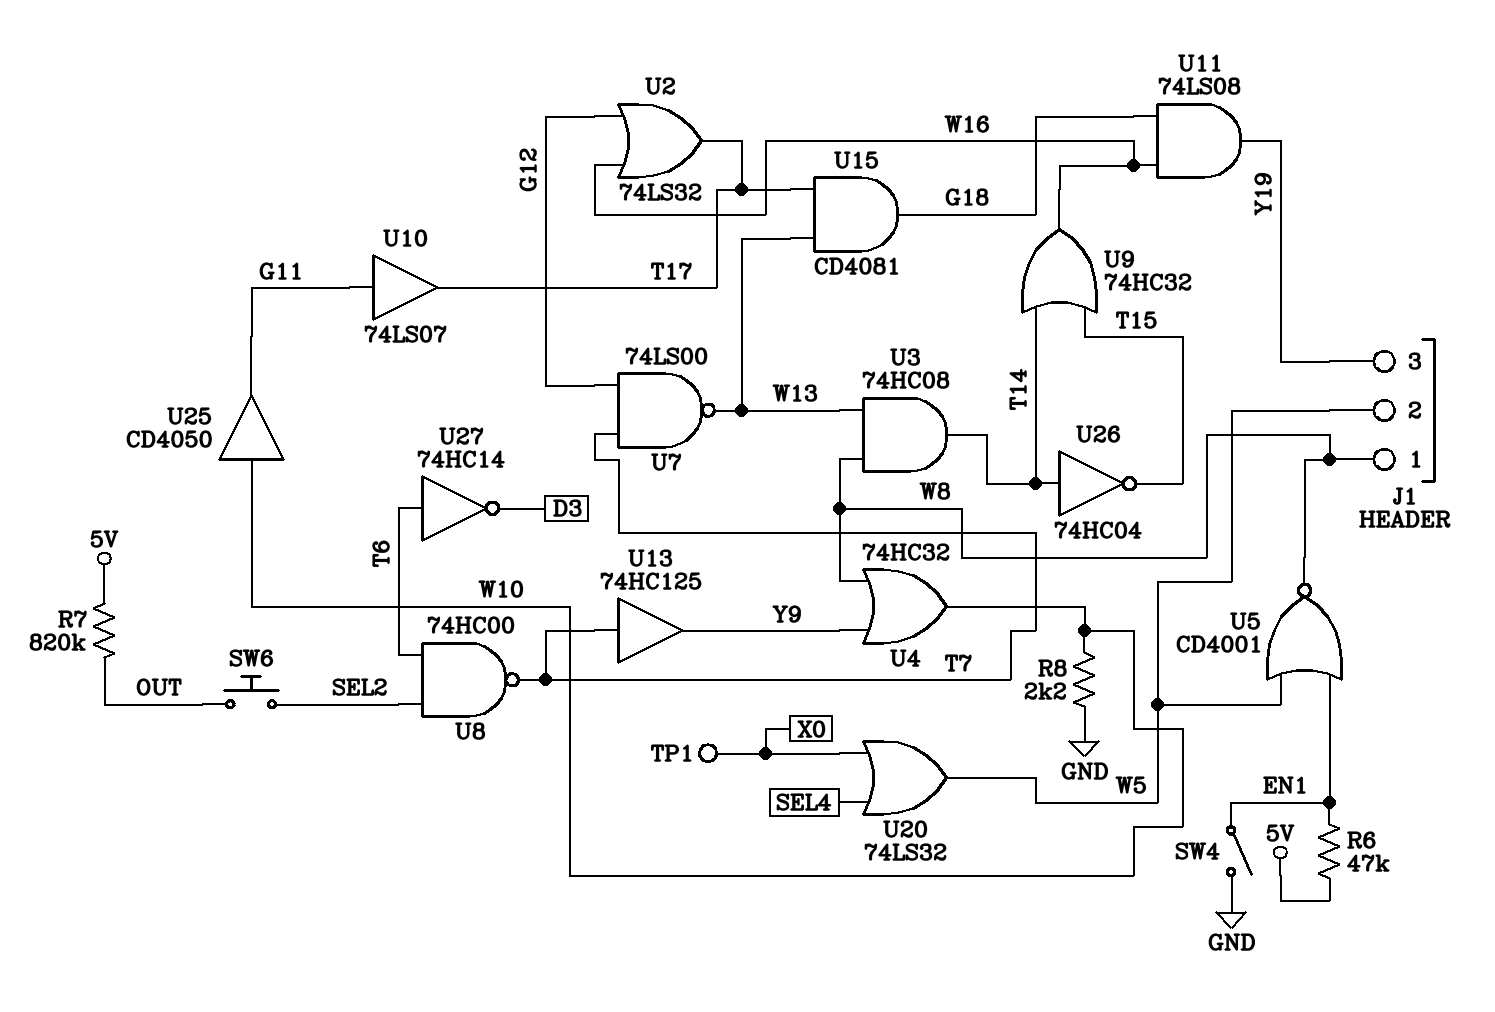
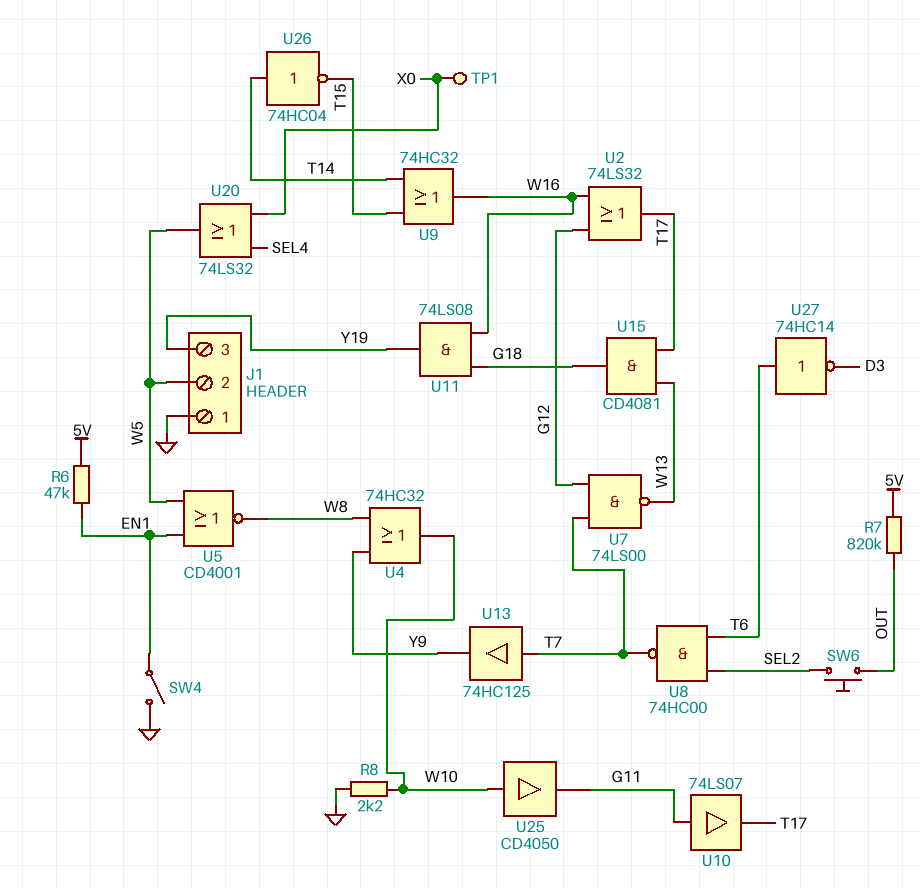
J1 pin 1: W8 -> GND
U3: AND 74HC08 (in W8, in W13, out T14) -> none

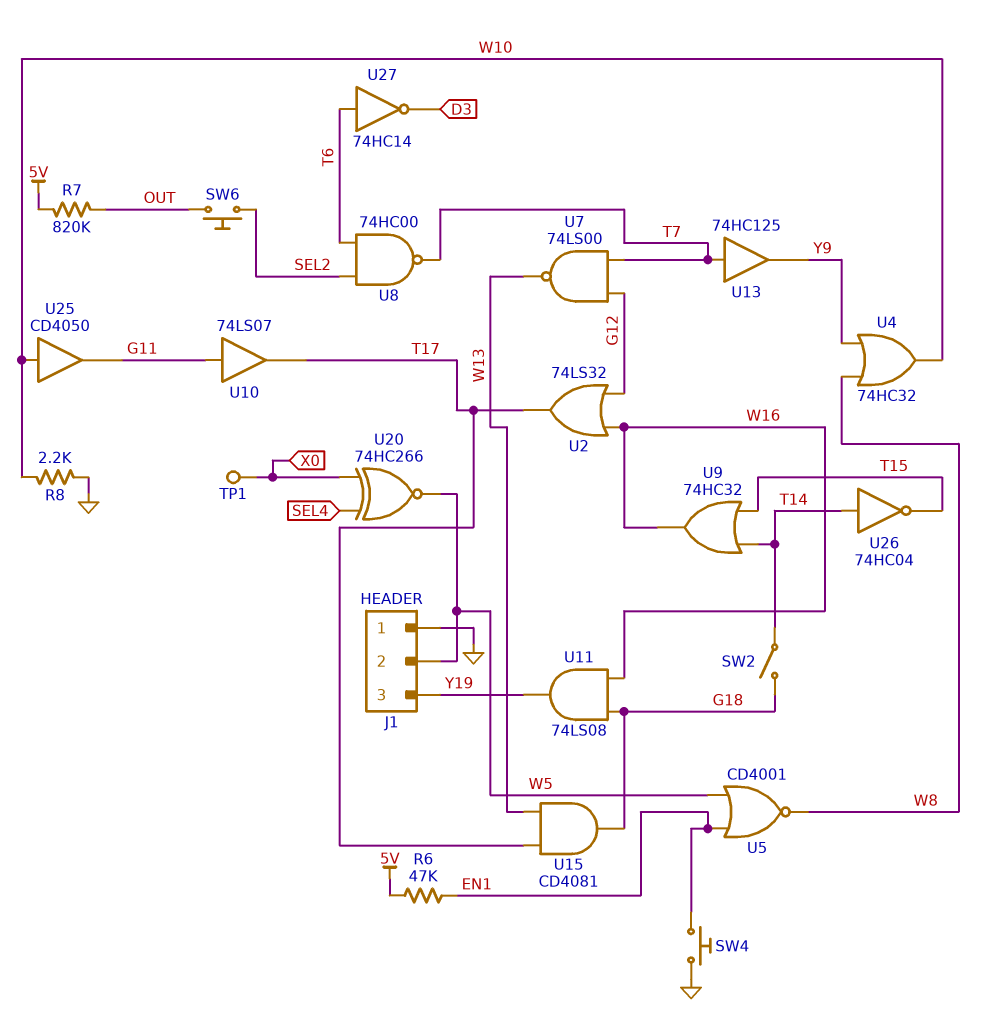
SW2: none -> switch (G18, T14)
SW4: switch (EN1, GND) -> button (EN1, GND)
U20: OR 74LS32 (in SEL4, in X0, out W5) -> XNOR 74HC266 (in SEL4, in X0, out W5)

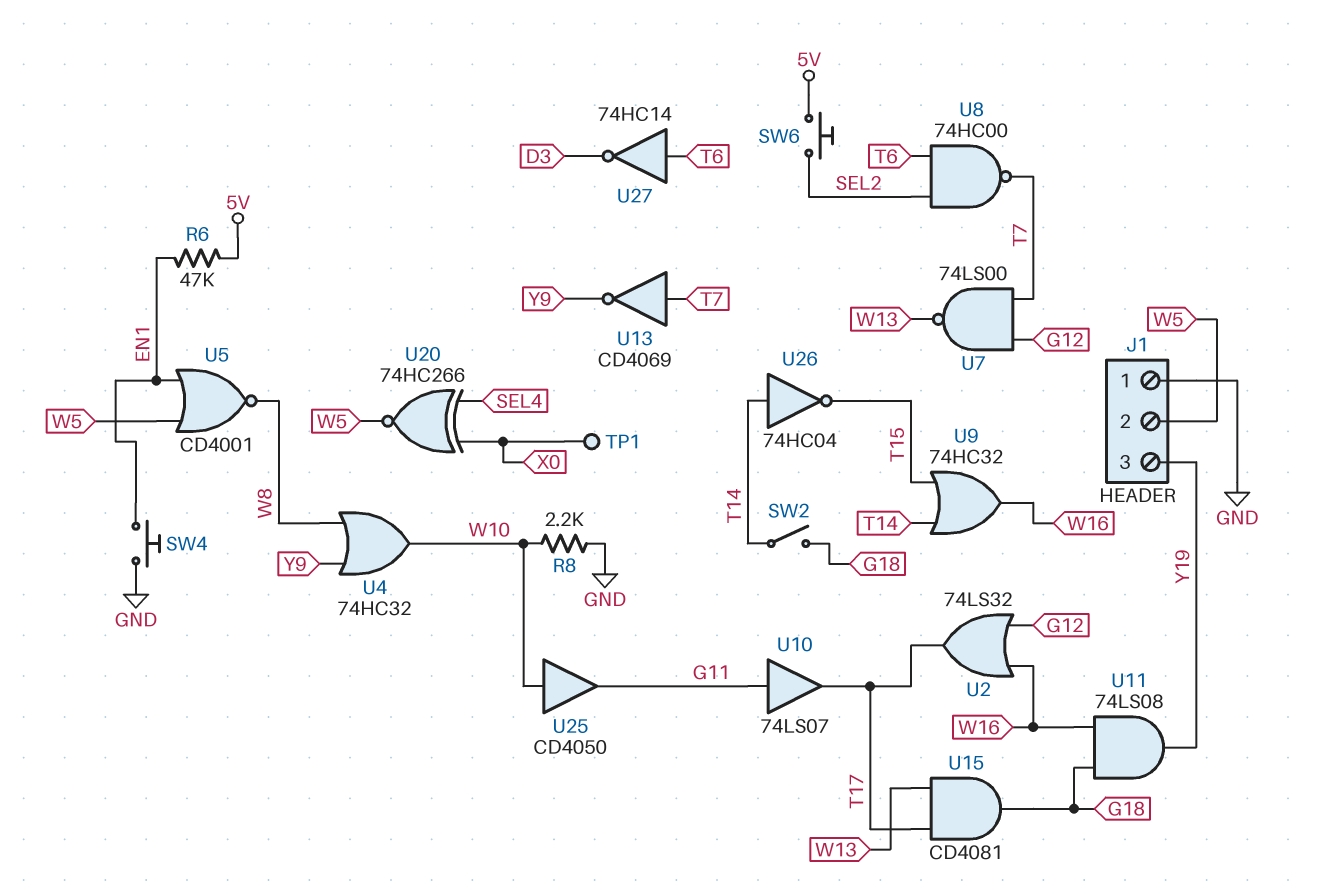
R7: 820k (5V, OUT) -> none
SW6: button (OUT, SEL2) -> button (5V, SEL2)
U13: buffer 74HC125 (in T7, out Y9) -> NOT CD4069 (in T7, out Y9)

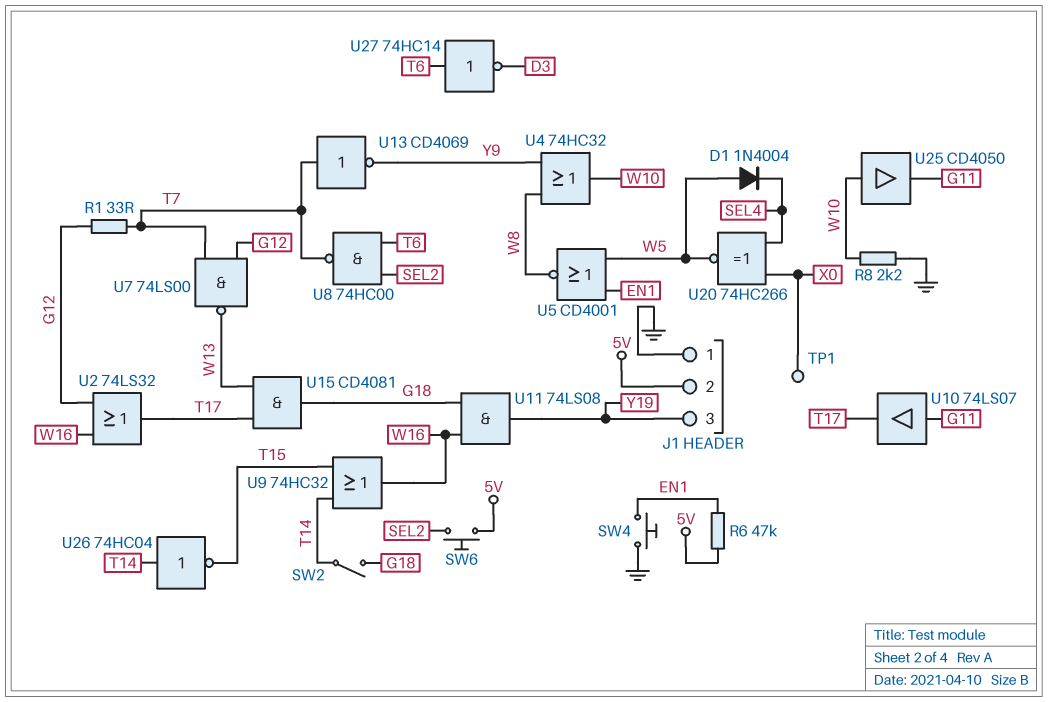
D1: none -> diode 1N4004 (A W5, K SEL4)
J1 pin 2: W5 -> 5V
R1: none -> 33 (G12, T7)

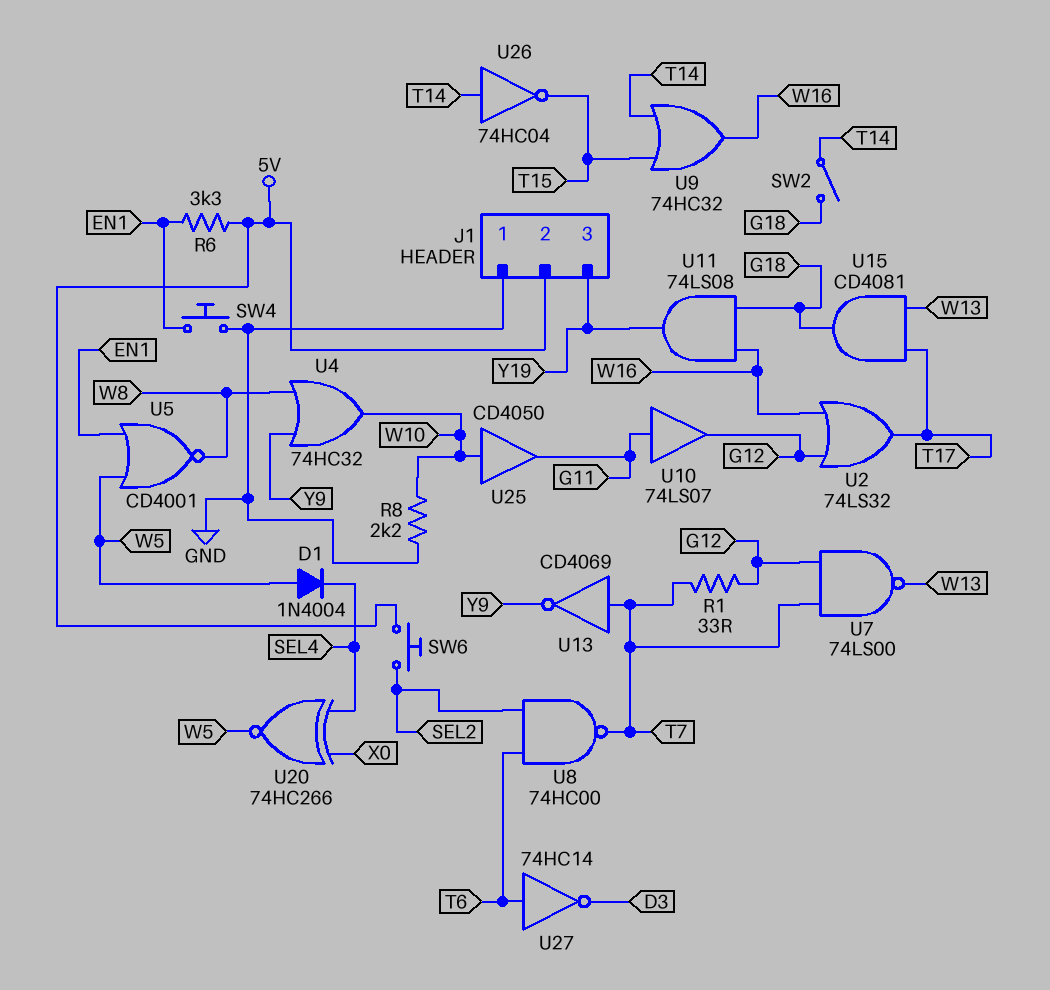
R6: 47k (5V, EN1) -> 3.3k (5V, EN1)
TP1: test point (X0) -> none
U10: buffer 74LS07 (in G11, out T17) -> buffer 74LS07 (in G11, out G12)

